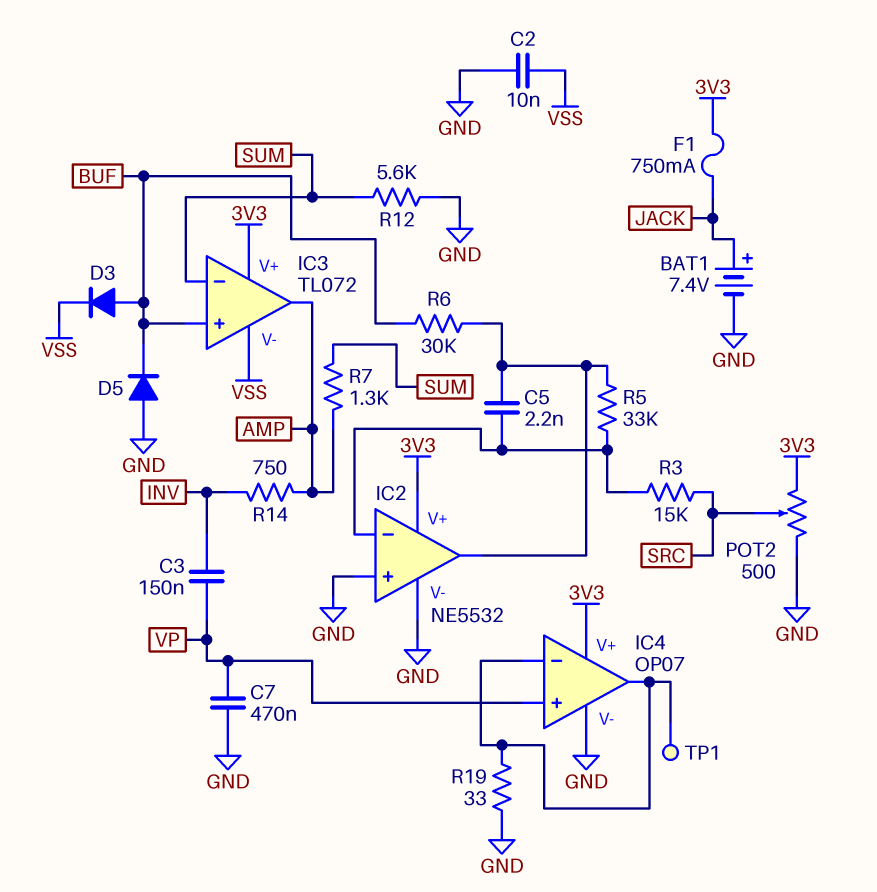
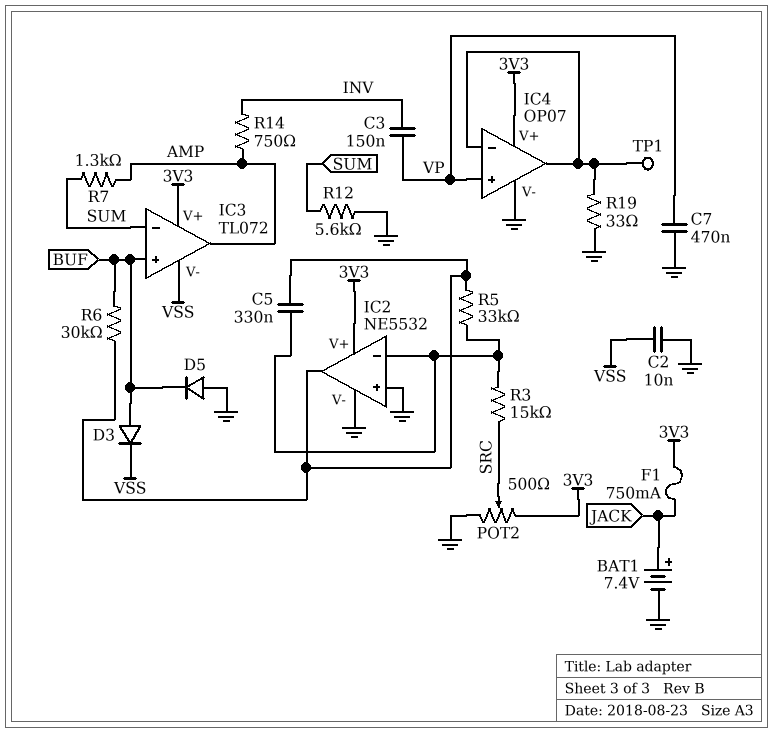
C5: 2.2nF (IC2/in-, IC2/out) -> 330nF (IC2/in-, IC2/out)

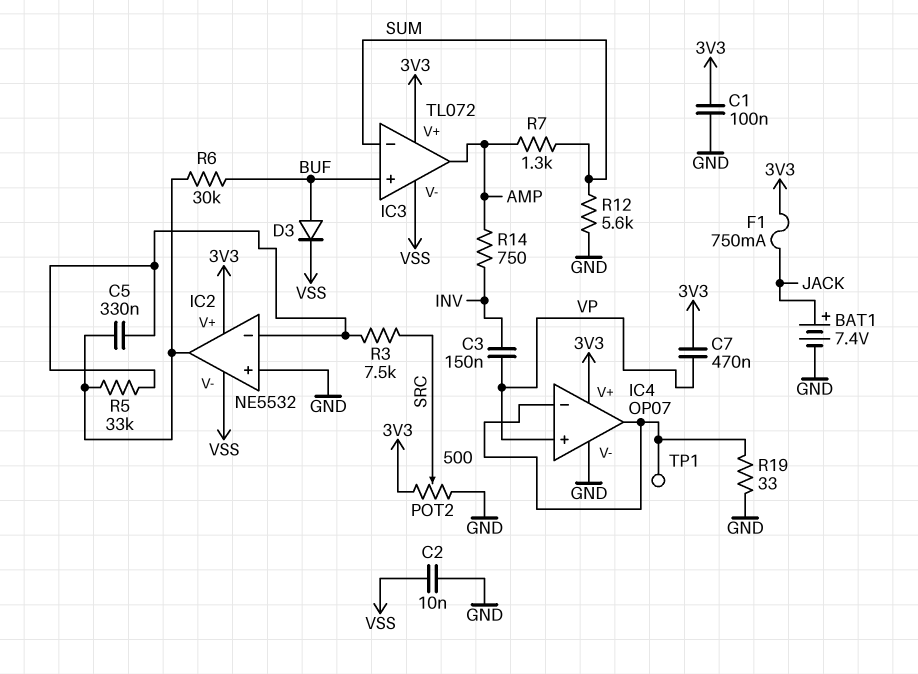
C1: none -> 100nF (3V3, GND)
C7: 470nF (GND, VP) -> 470nF (3V3, VP)
D5: diode (A GND, K BUF) -> none
IC2 pin V-: GND -> VSS
R3: 15k (IC2/in-, SRC) -> 7.5k (IC2/in-, SRC)

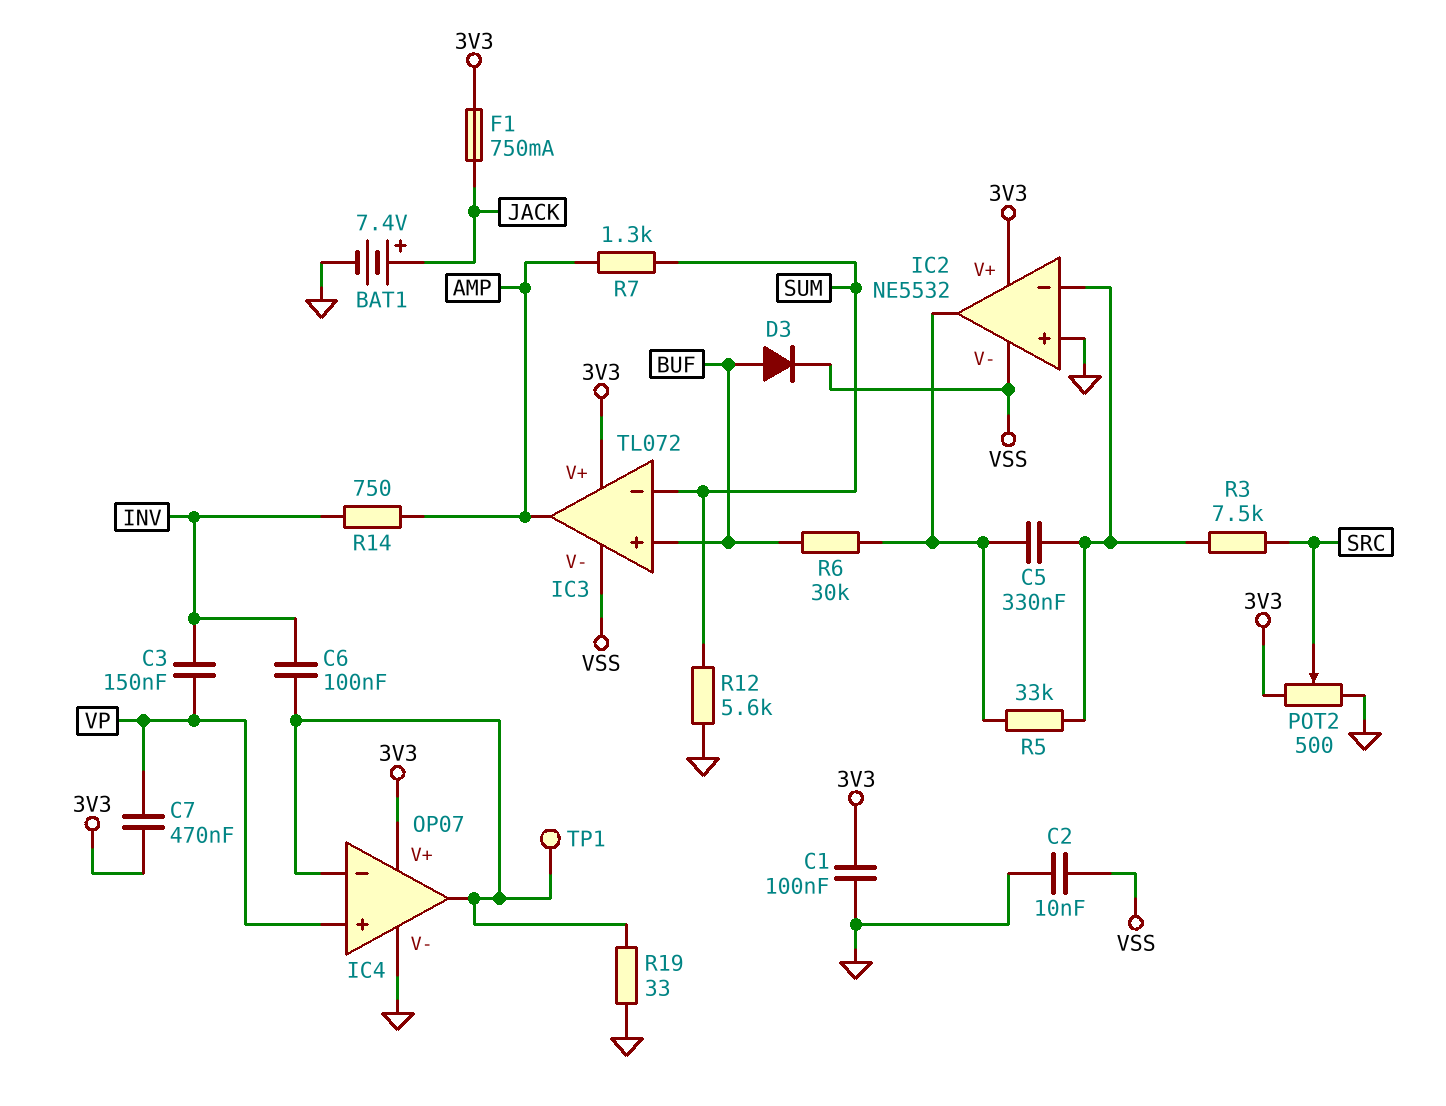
C6: none -> 100nF (IC4/in-, INV)

